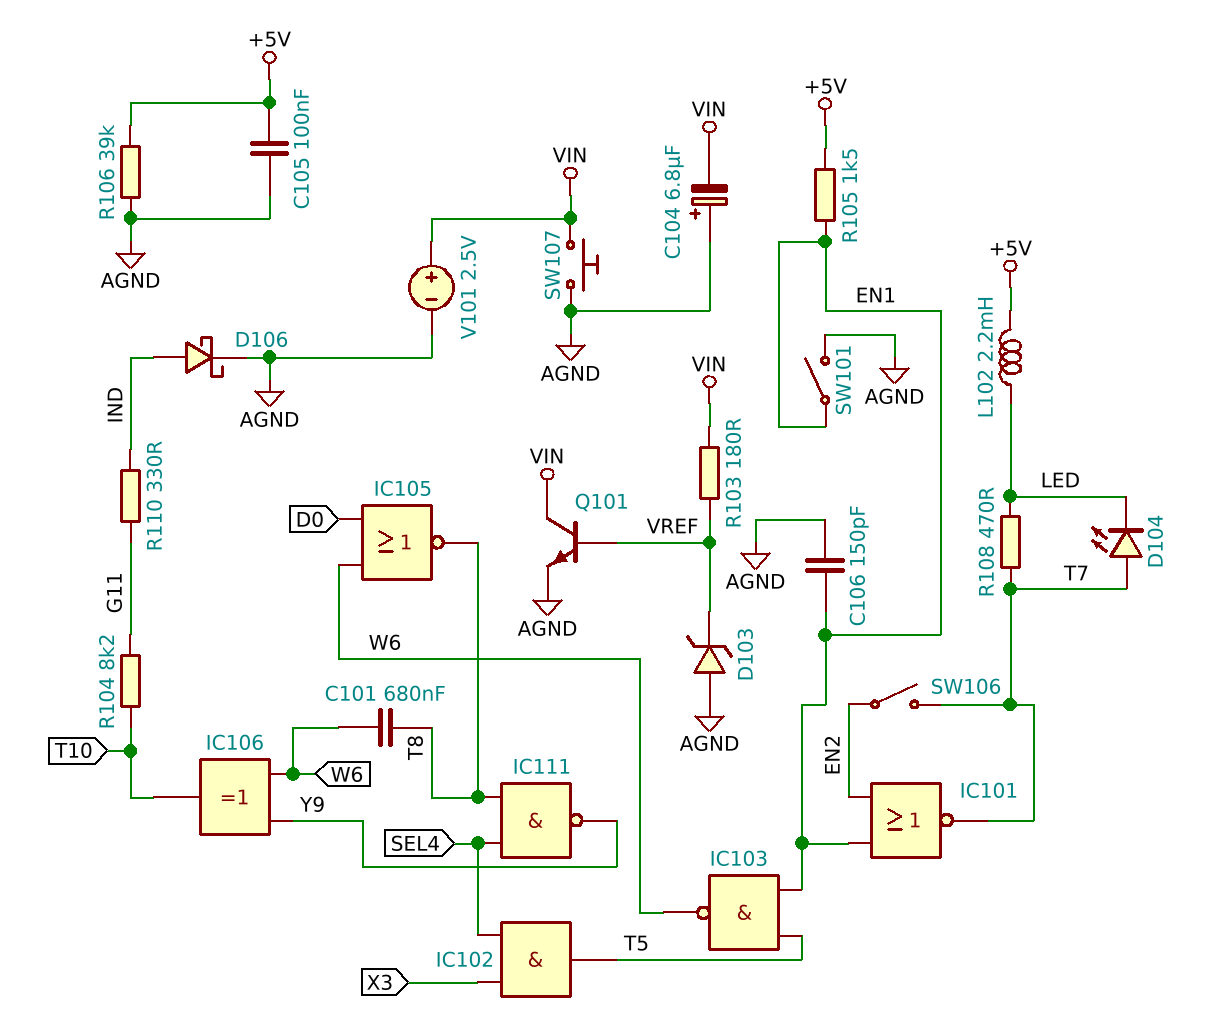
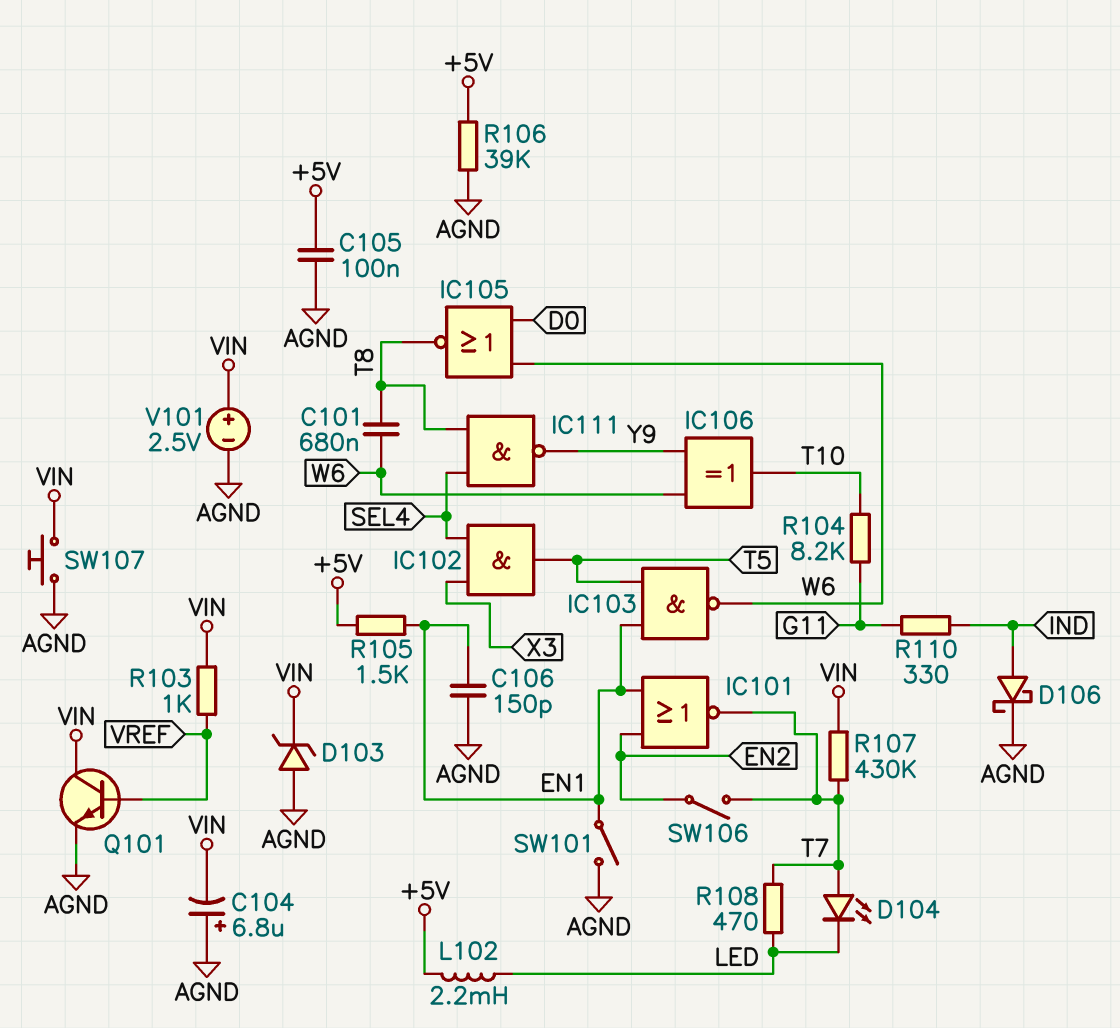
D103: zener (A AGND, K VREF) -> zener (A AGND, K VIN)
R103: 180 (VIN, VREF) -> 1k (VIN, VREF)
R107: none -> 430k (T7, VIN)

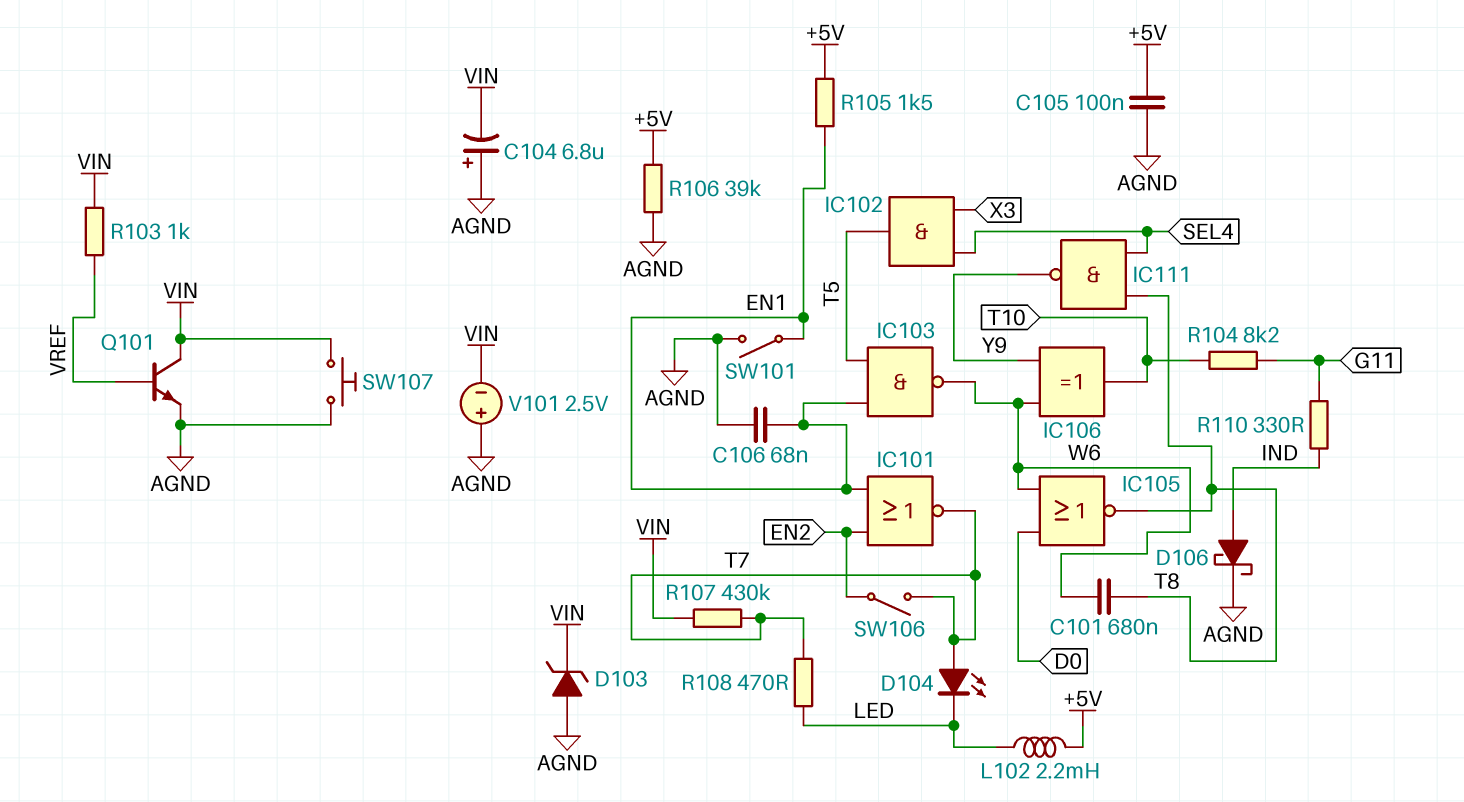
C106: 150pF (AGND, EN1) -> 68nF (AGND, EN1)
V101: 2.5V (plus VIN, minus AGND) -> 2.5V (plus AGND, minus VIN)

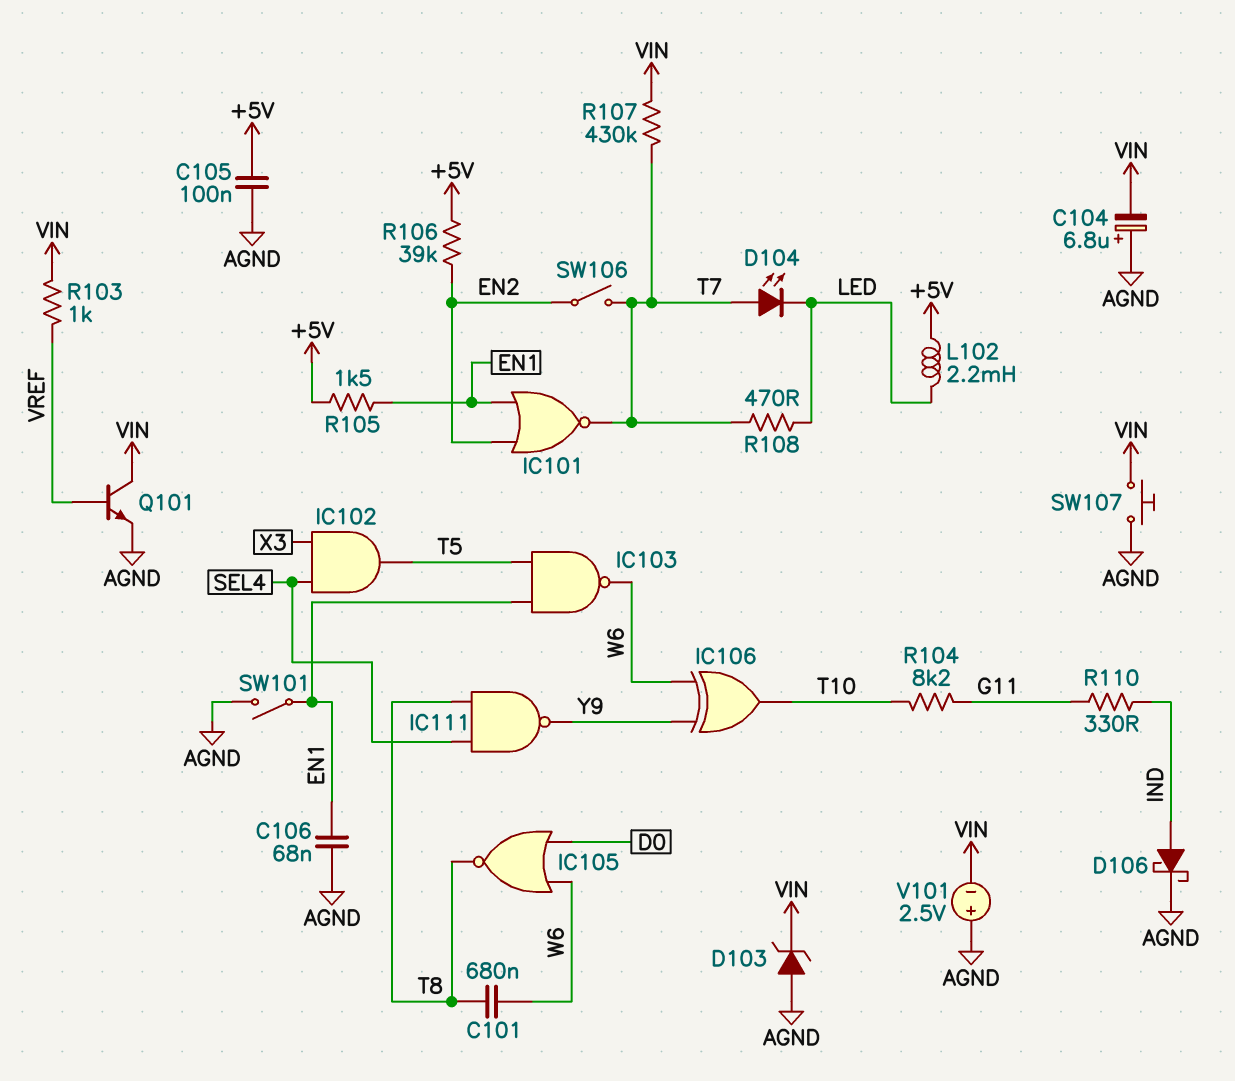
R106: 39k (+5V, AGND) -> 39k (+5V, EN2)

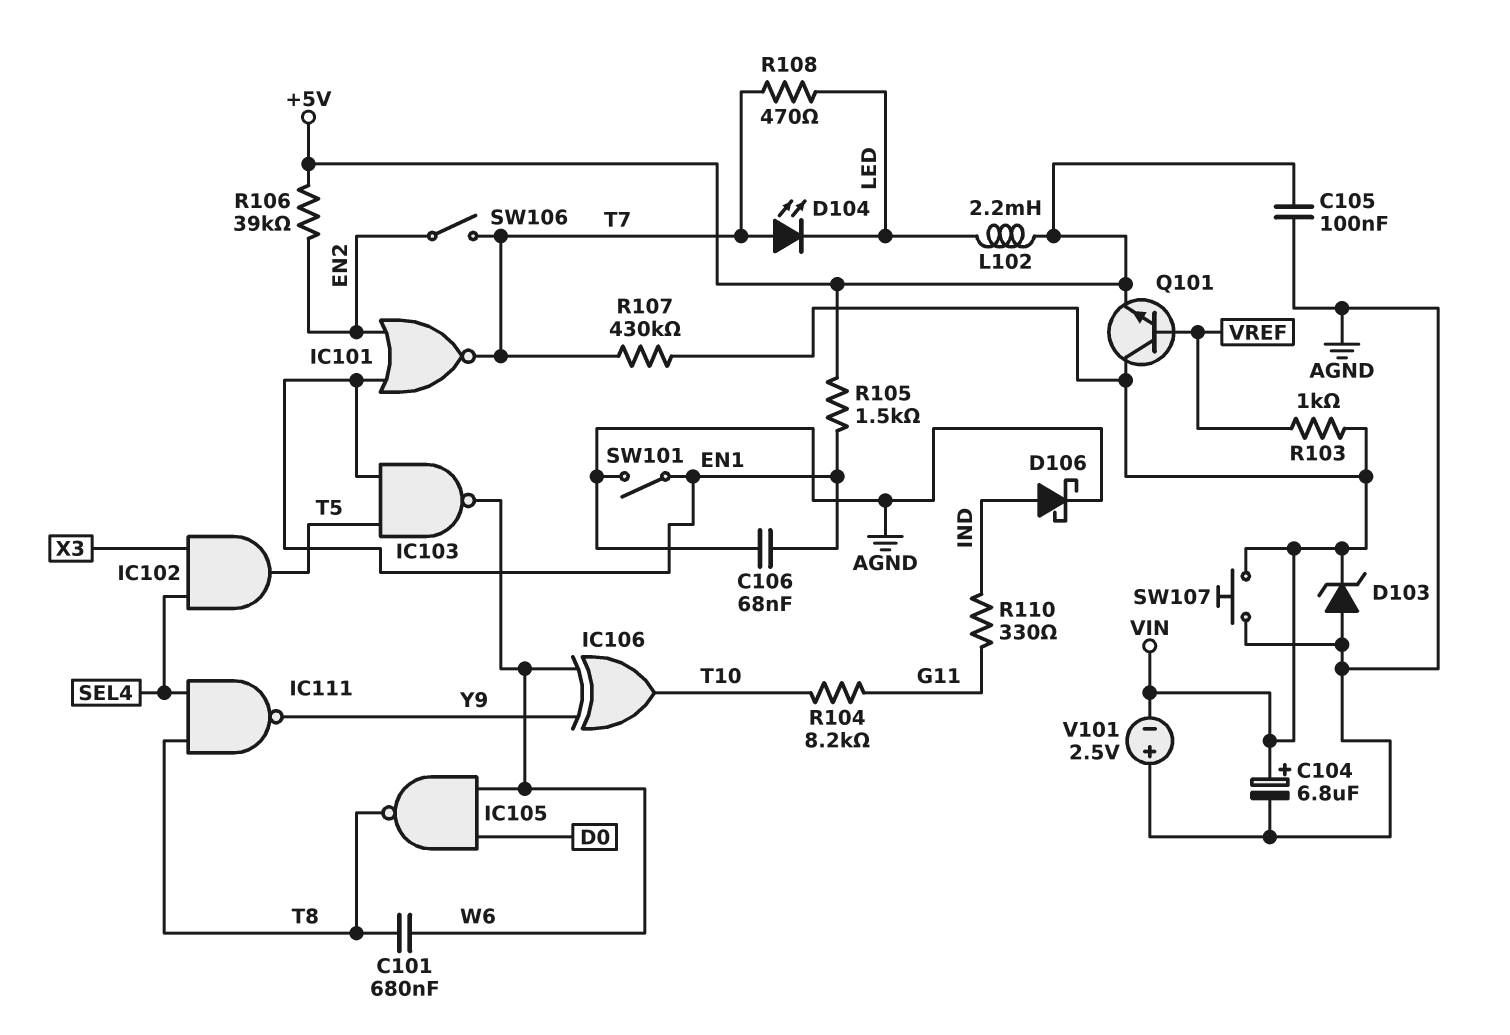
C104: 6.8uF (plus AGND, minus VIN) -> 6.8uF (plus VIN, minus AGND)
IC105: NOR (in D0, in W6, out T8) -> NAND (in D0, in W6, out T8)
Q101: NPN (B VREF, C VIN, E AGND) -> NPN (B VREF, C VIN, E +5V)

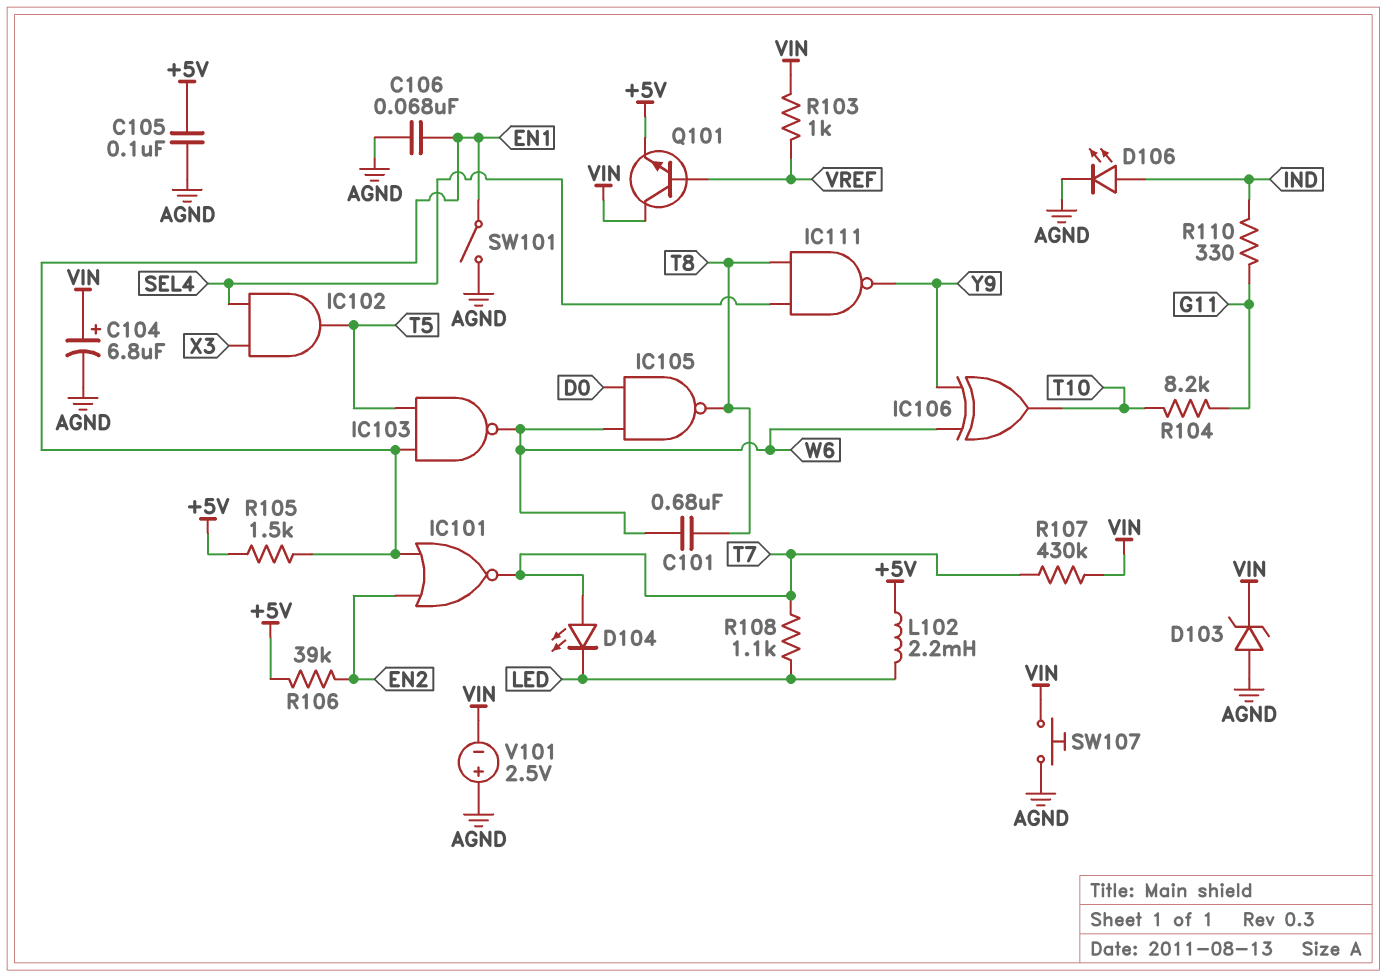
D106: schottky (A IND, K AGND) -> LED (A IND, K AGND)
R108: 470 (LED, T7) -> 1.1k (LED, T7)
SW106: switch (EN2, T7) -> none

